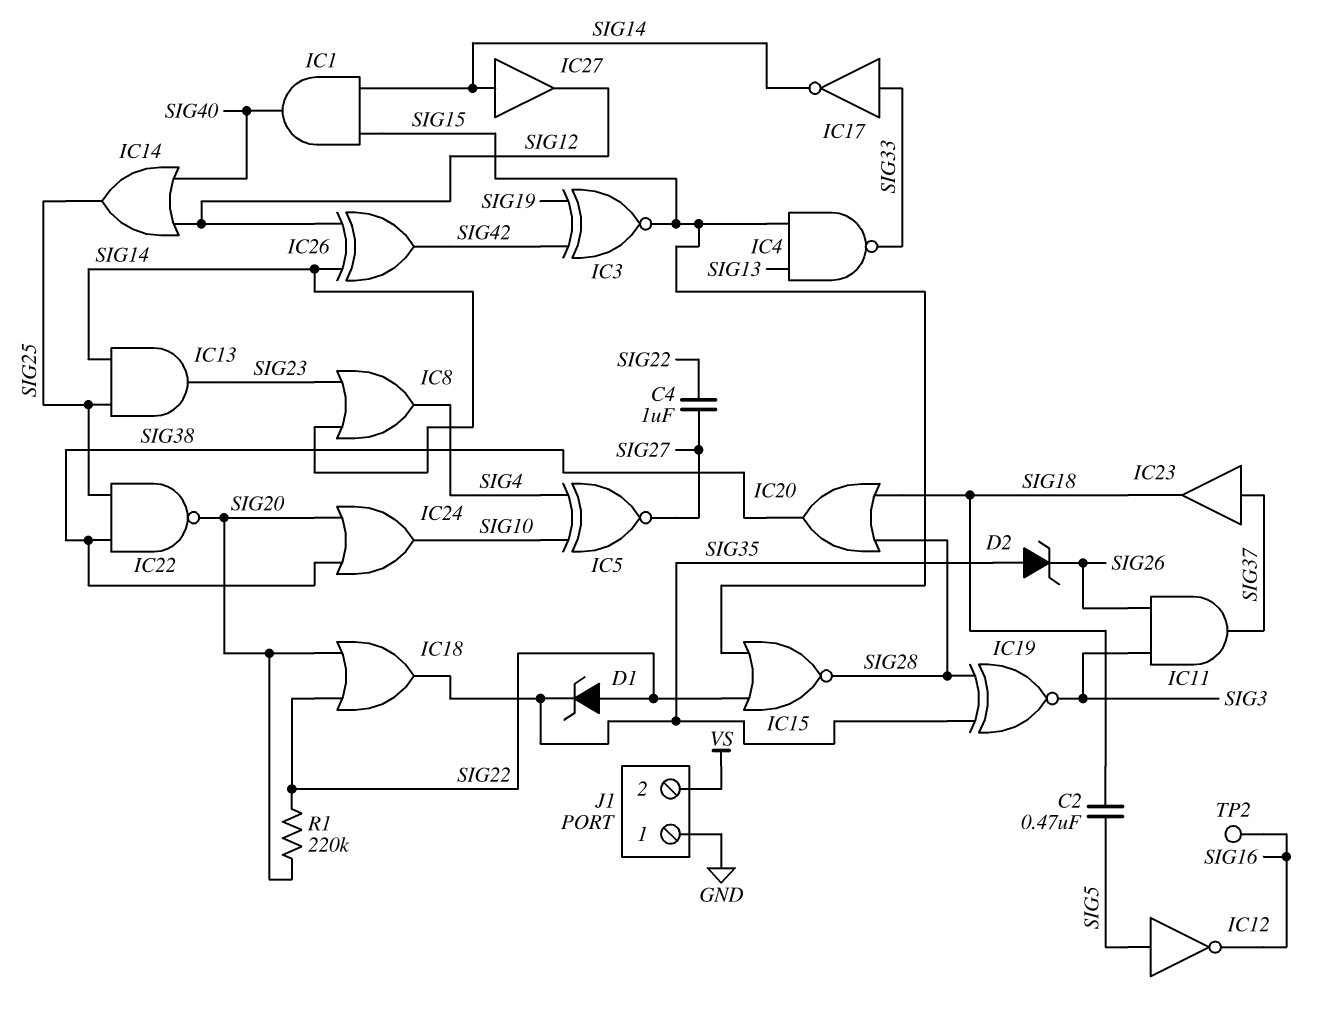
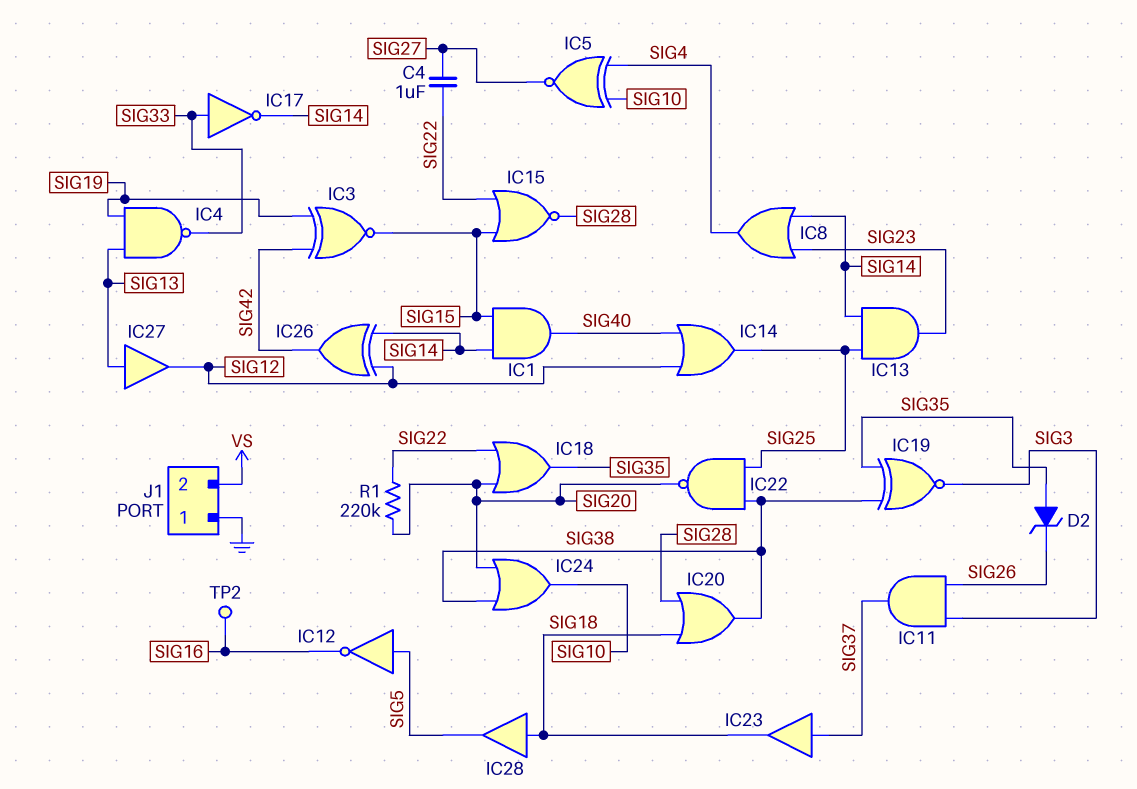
C2: 470nF (SIG5, SIG18) -> none
D1: zener (A SIG22, K SIG35) -> none
IC4: NAND (in SIG13, in SIG15, out SIG33) -> NAND (in SIG13, in SIG19, out SIG33)
IC19: XNOR (in SIG28, in SIG35, out SIG3) -> XNOR (in SIG35, in SIG38, out SIG3)
IC27: buffer (in SIG14, out SIG12) -> buffer (in SIG13, out SIG12)
IC28: none -> buffer (in SIG18, out SIG5)

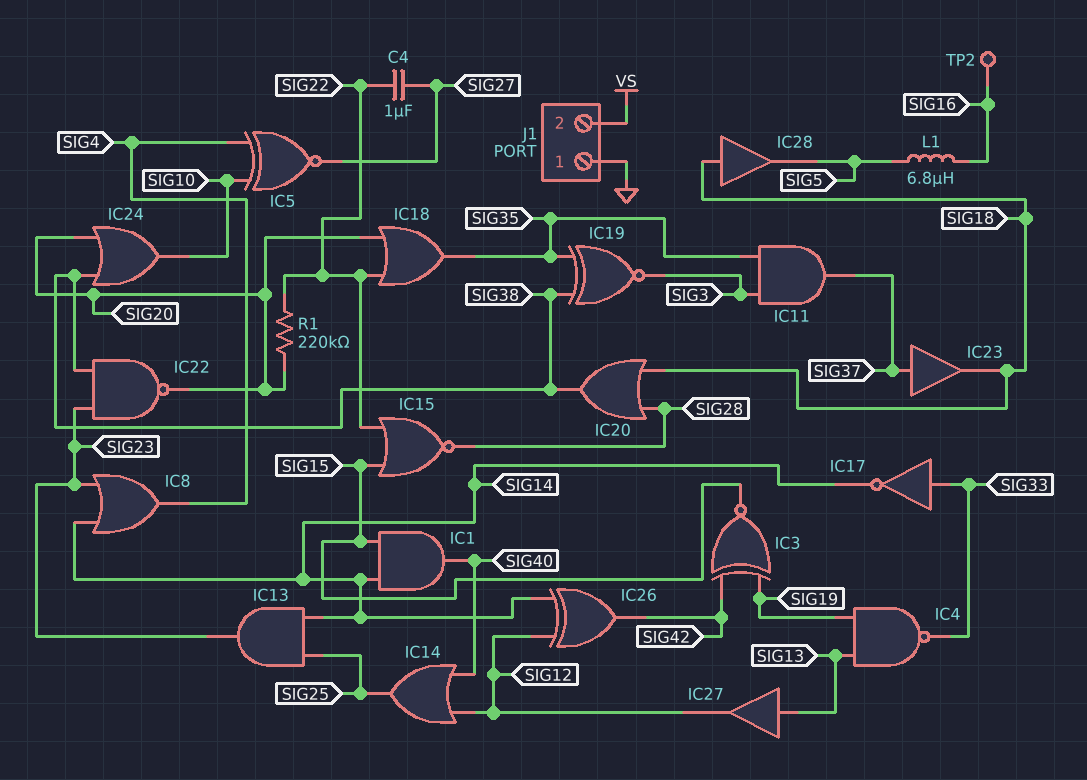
D2: zener (A SIG35, K SIG26) -> none
IC11: AND (in SIG3, in SIG26, out SIG37) -> AND (in SIG3, in SIG35, out SIG37)
IC12: NOT (in SIG5, out SIG16) -> none
IC22: NAND (in SIG25, in SIG38, out SIG20) -> NAND (in SIG23, in SIG38, out SIG20)
L1: none -> 6.8uH (SIG5, SIG16)

